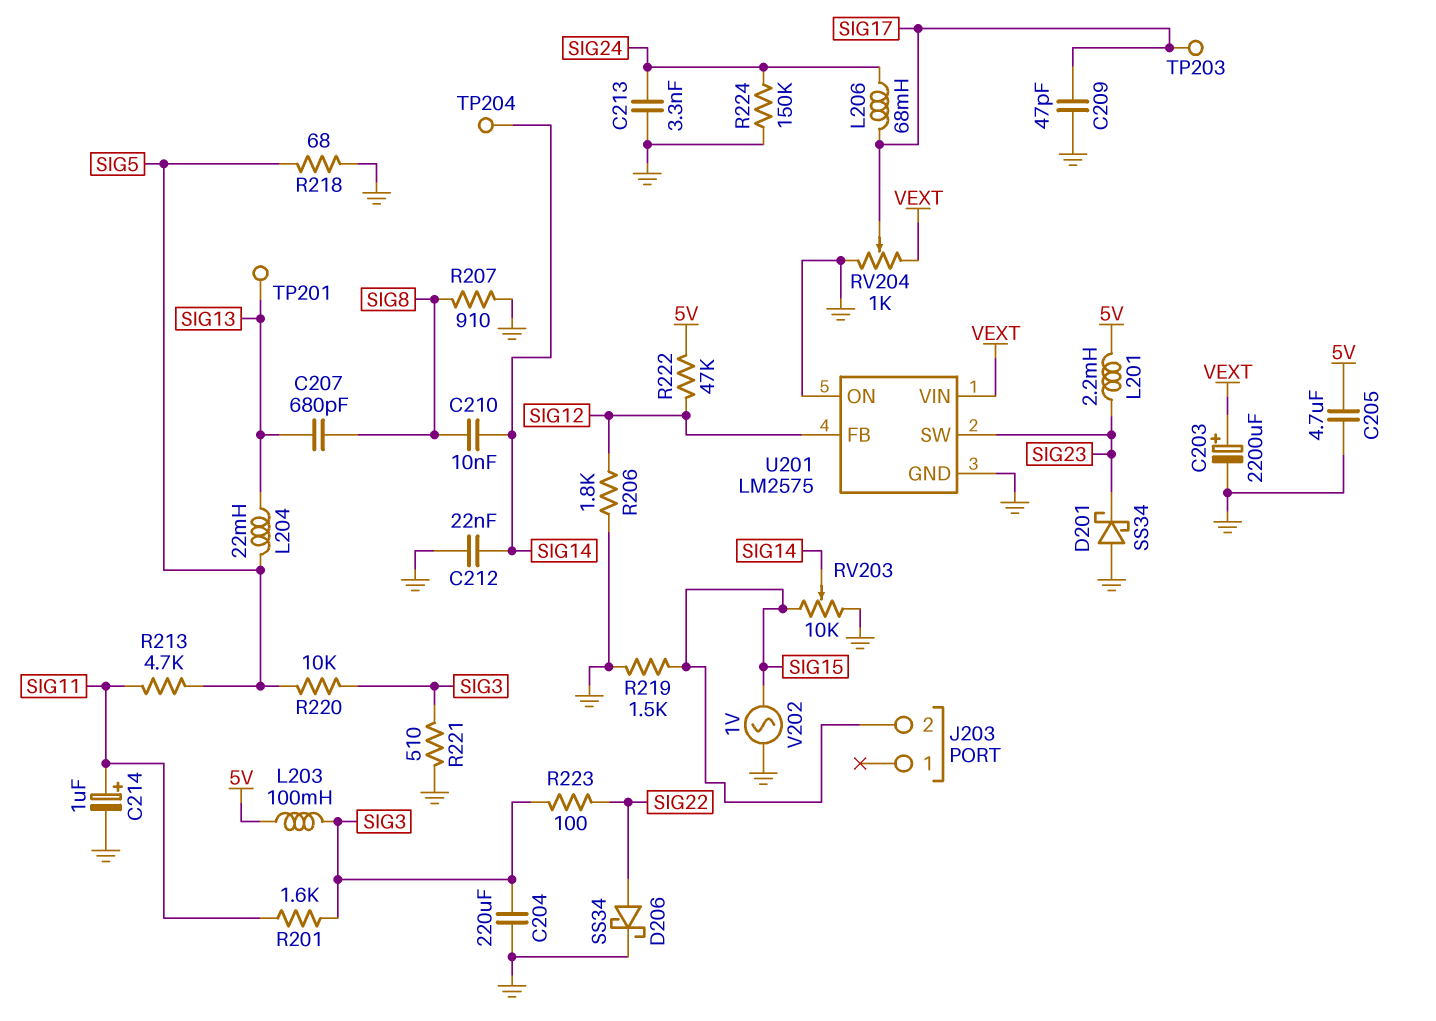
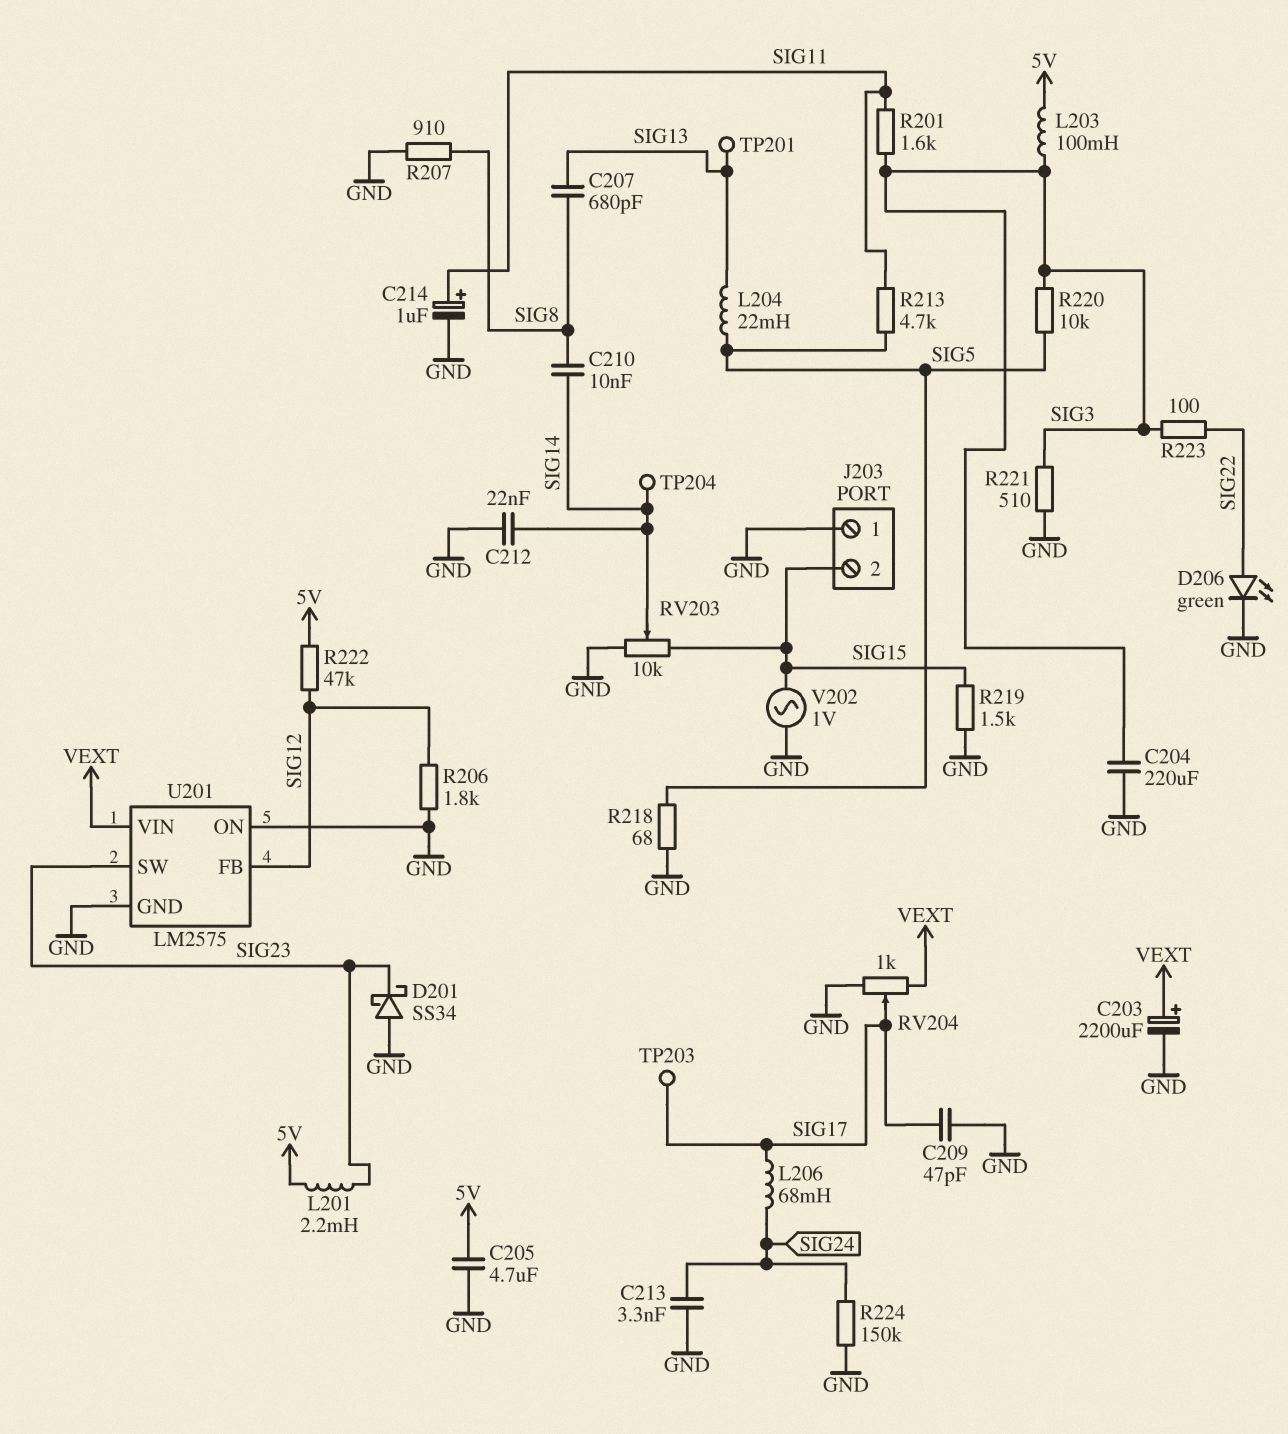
D206: schottky SS34 (A SIG22, K GND) -> LED green (A SIG22, K GND)
J203 pin 1: none -> GND

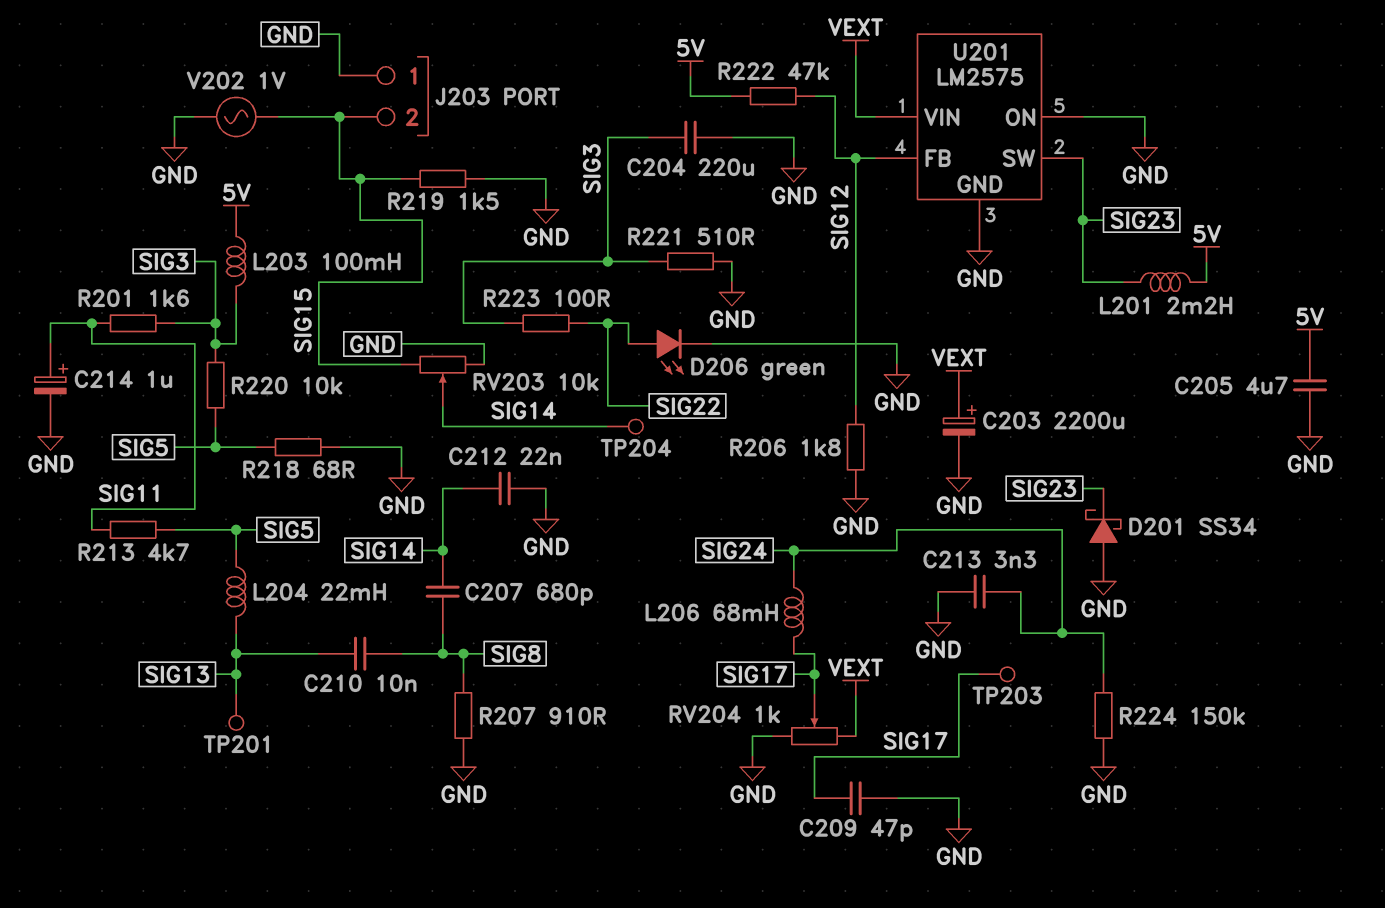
C207: 680pF (SIG8, SIG13) -> 680pF (SIG8, SIG14)
C210: 10nF (SIG8, SIG14) -> 10nF (SIG8, SIG13)

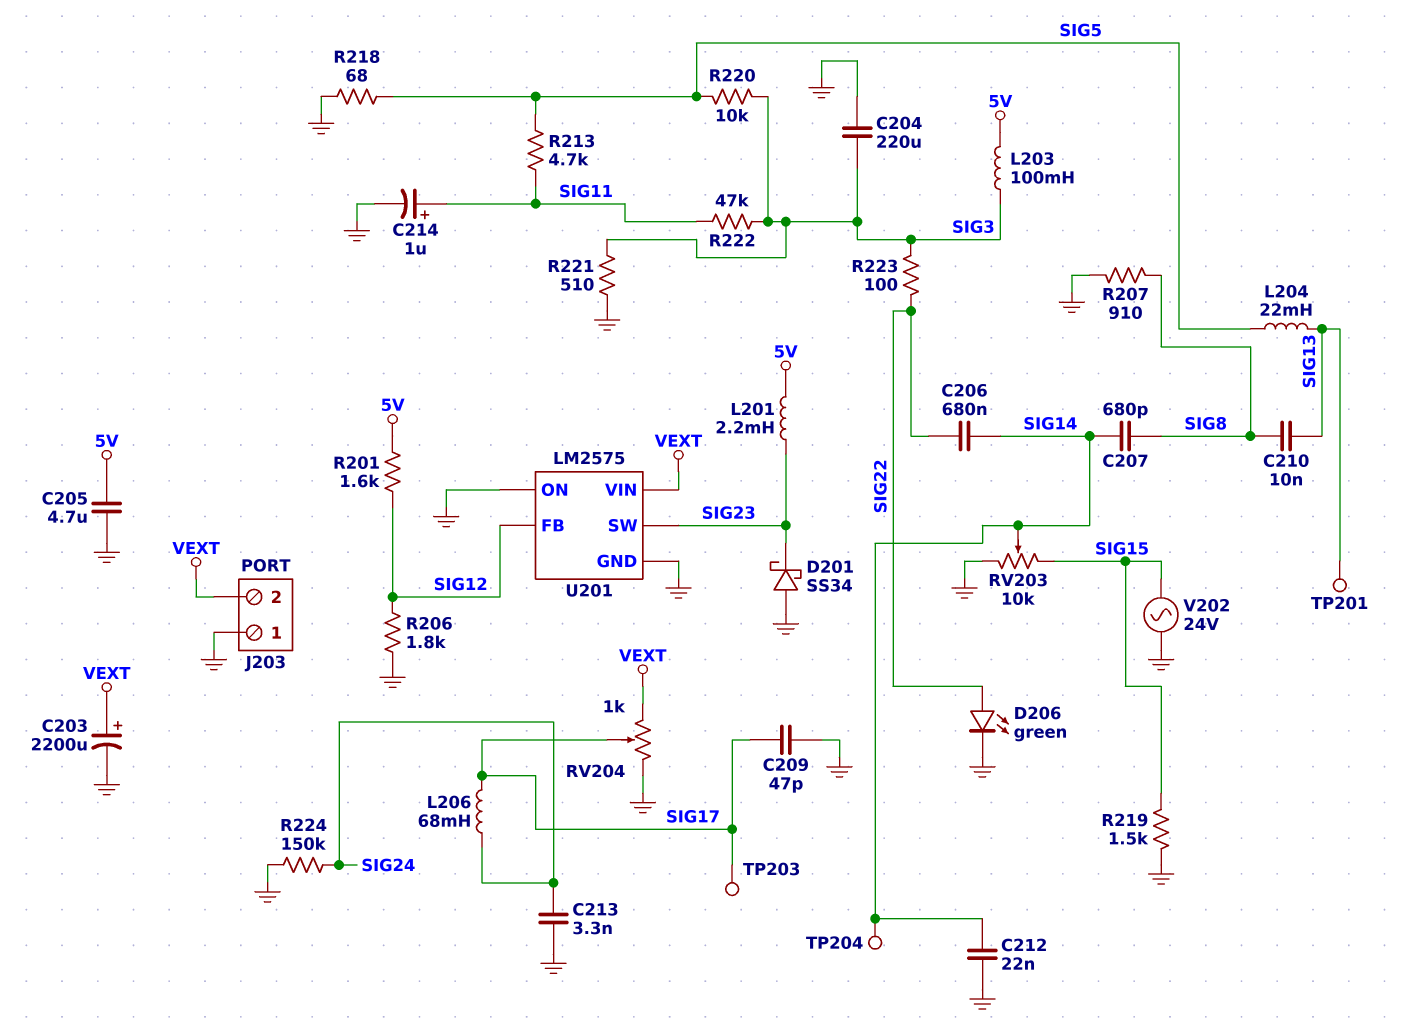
C206: none -> 680nF (SIG14, SIG22)
J203 pin 2: SIG15 -> VEXT
R201: 1.6k (SIG3, SIG11) -> 1.6k (5V, SIG12)
R222: 47k (5V, SIG12) -> 47k (SIG3, SIG11)
V202: AC 1V (GND, SIG15) -> AC 24V (GND, SIG15)

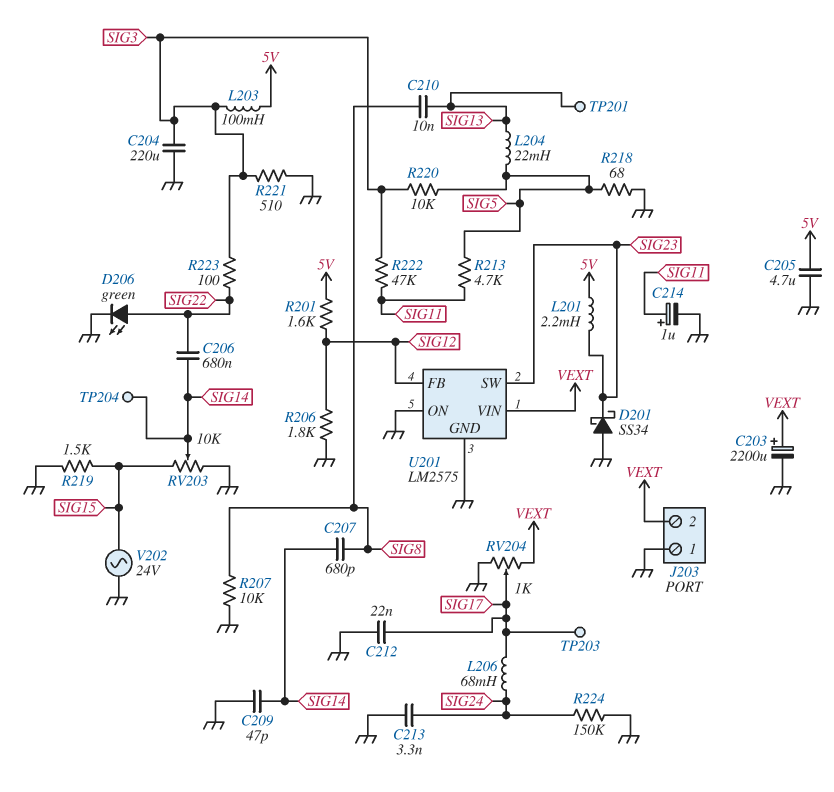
C209: 47pF (GND, SIG17) -> 47pF (GND, SIG14)
C212: 22nF (GND, SIG14) -> 22nF (GND, SIG17)
R207: 910 (GND, SIG8) -> 10k (GND, SIG8)

